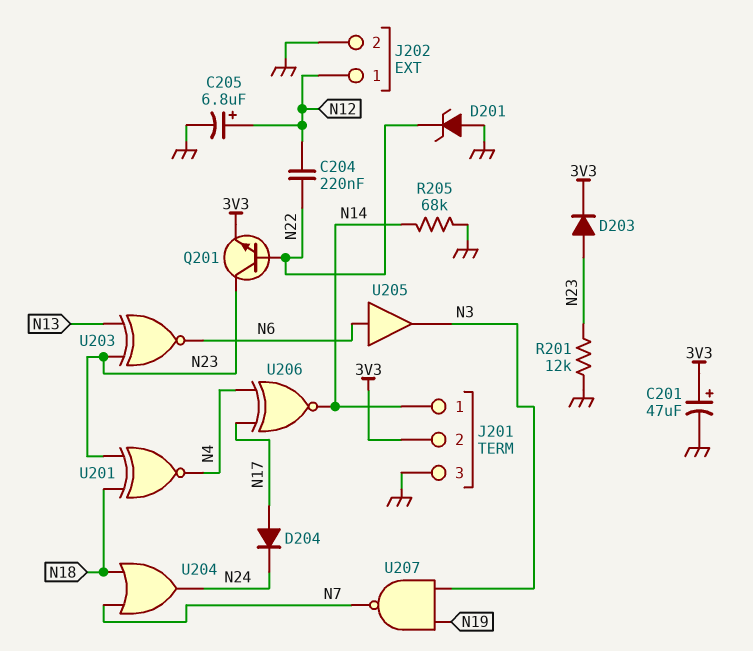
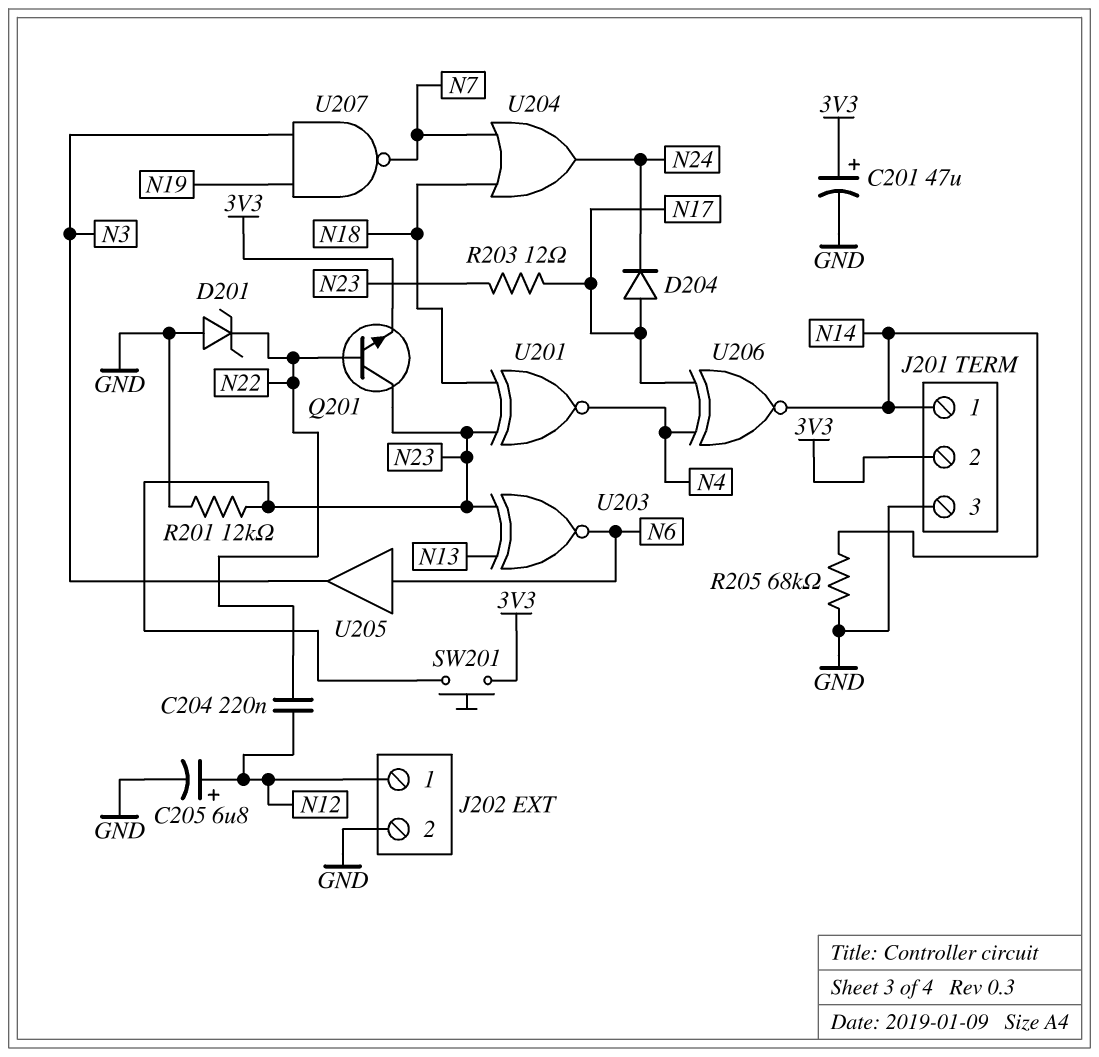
D203: diode (A N23, K 3V3) -> none
R203: none -> 12 (N17, N23)
SW201: none -> button (3V3, N23)

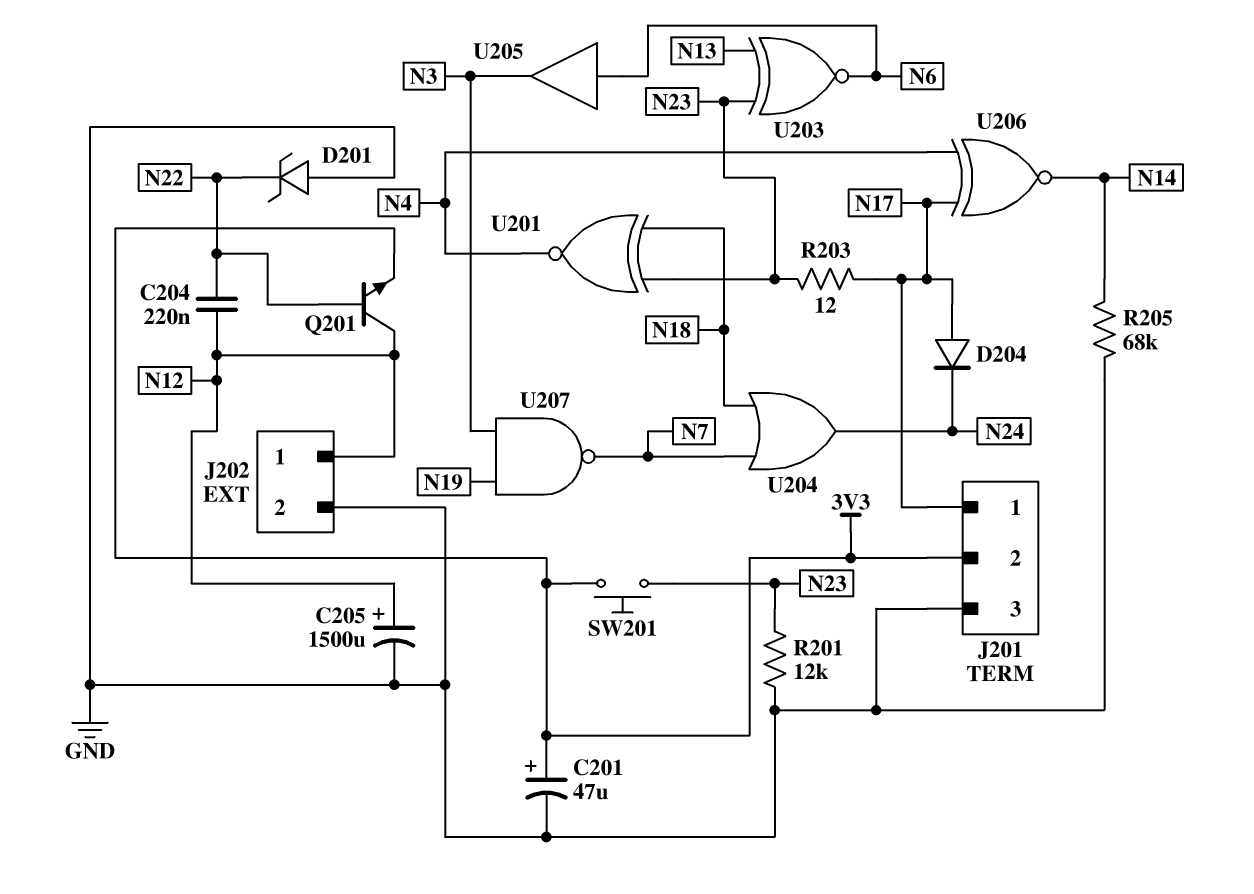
C205: 6.8uF (plus N12, minus GND) -> 1500uF (plus N12, minus GND)
J201 pin 1: N14 -> N17
Q201: NPN (B N22, C N23, E 3V3) -> NPN (B N22, C N12, E 3V3)

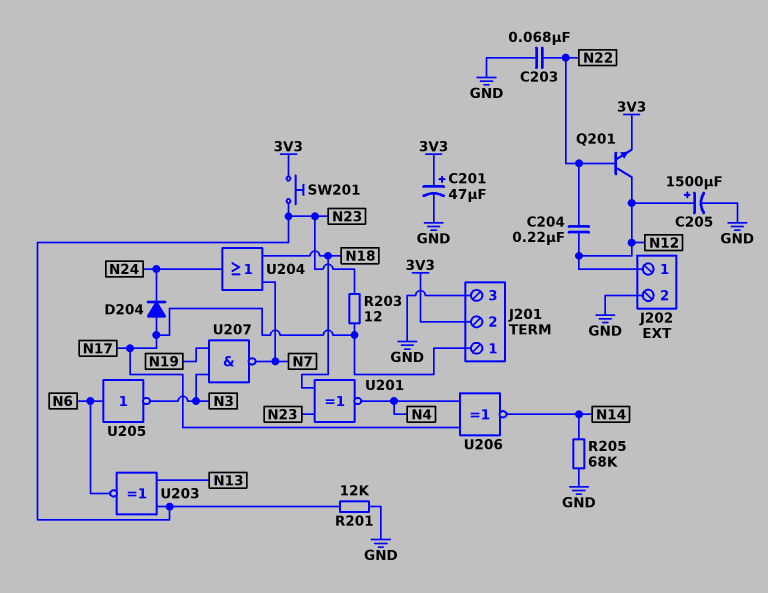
C203: none -> 68nF (GND, N22)
D201: zener (A GND, K N22) -> none
U205: buffer (in N6, out N3) -> NOT (in N6, out N3)

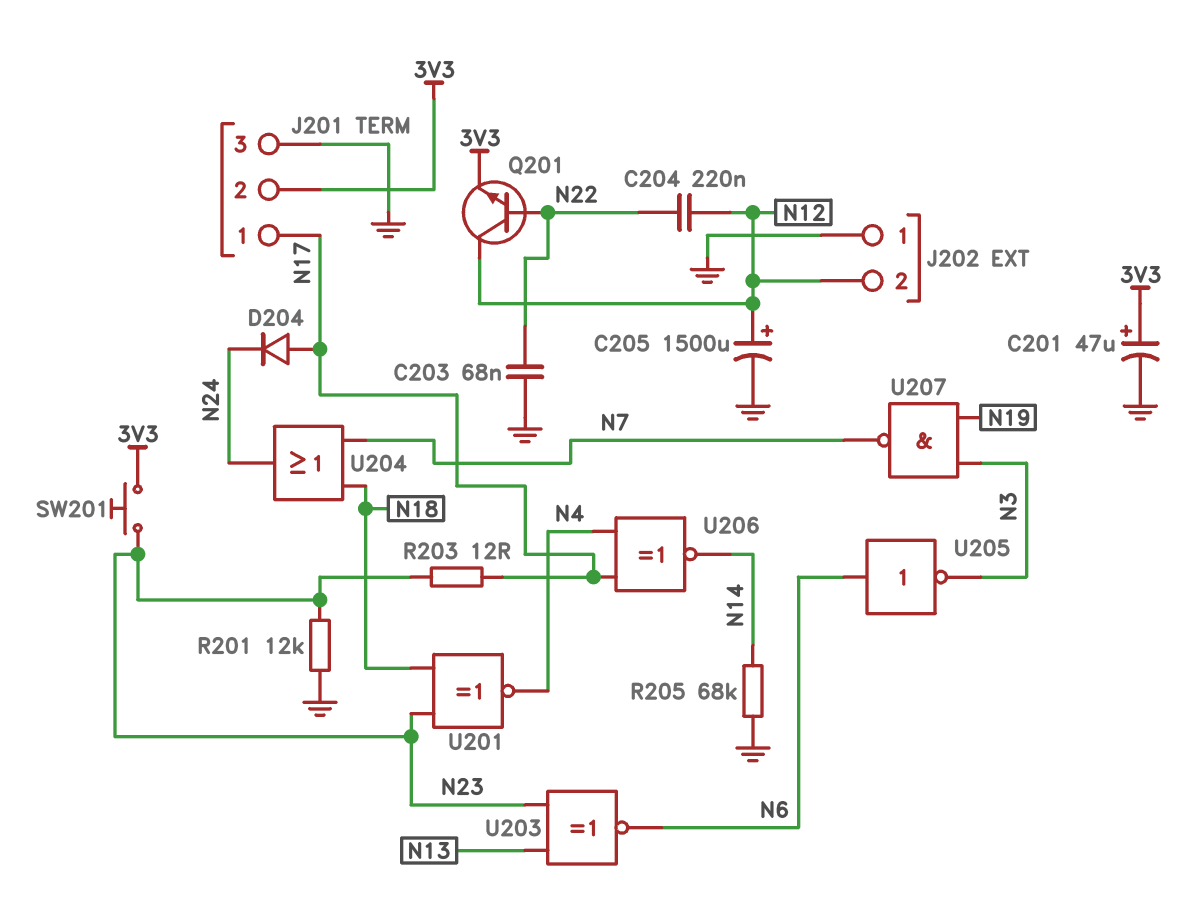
J202 pin 1: N12 -> GND
J202 pin 2: GND -> N12

